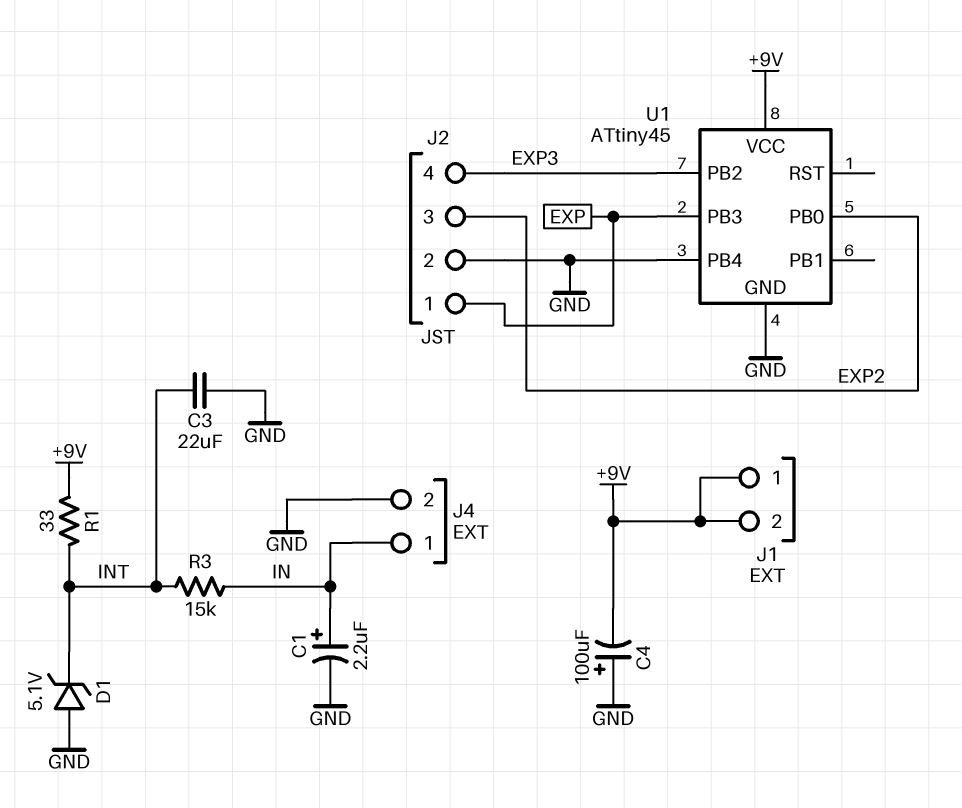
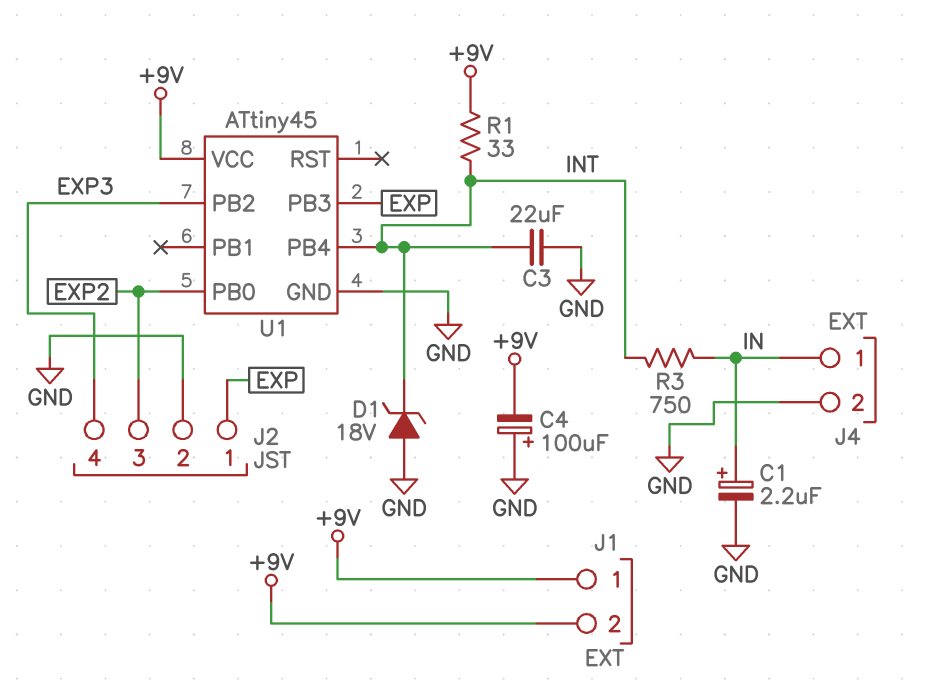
D1: zener 5.1V (A GND, K INT) -> zener 18V (A GND, K INT)
R3: 15k (IN, INT) -> 750 (IN, INT)
U1 pin PB4: GND -> INT

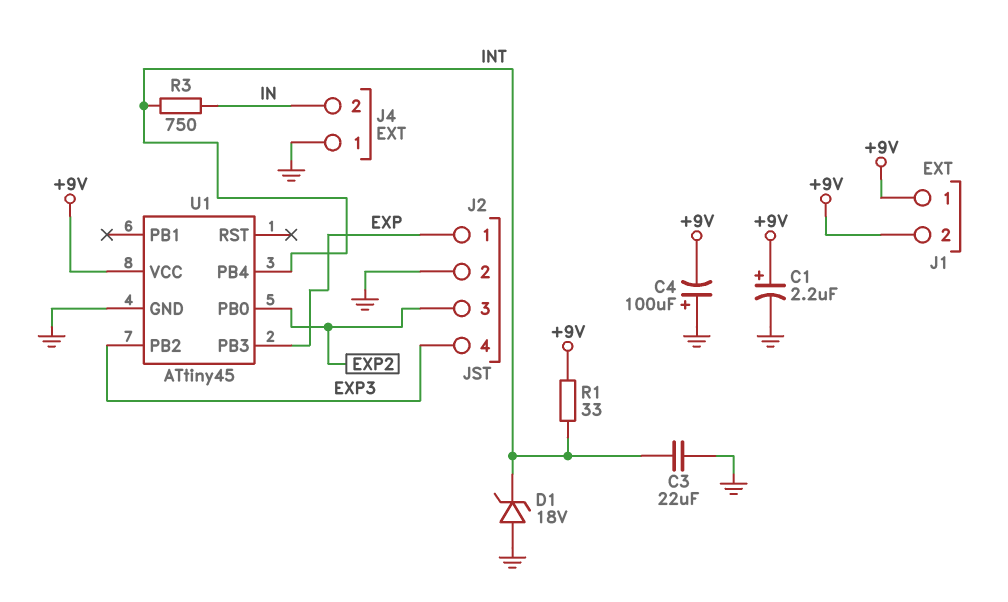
C1: 2.2uF (plus IN, minus GND) -> 2.2uF (plus +9V, minus GND)
J4 pin 1: IN -> GND
J4 pin 2: GND -> IN

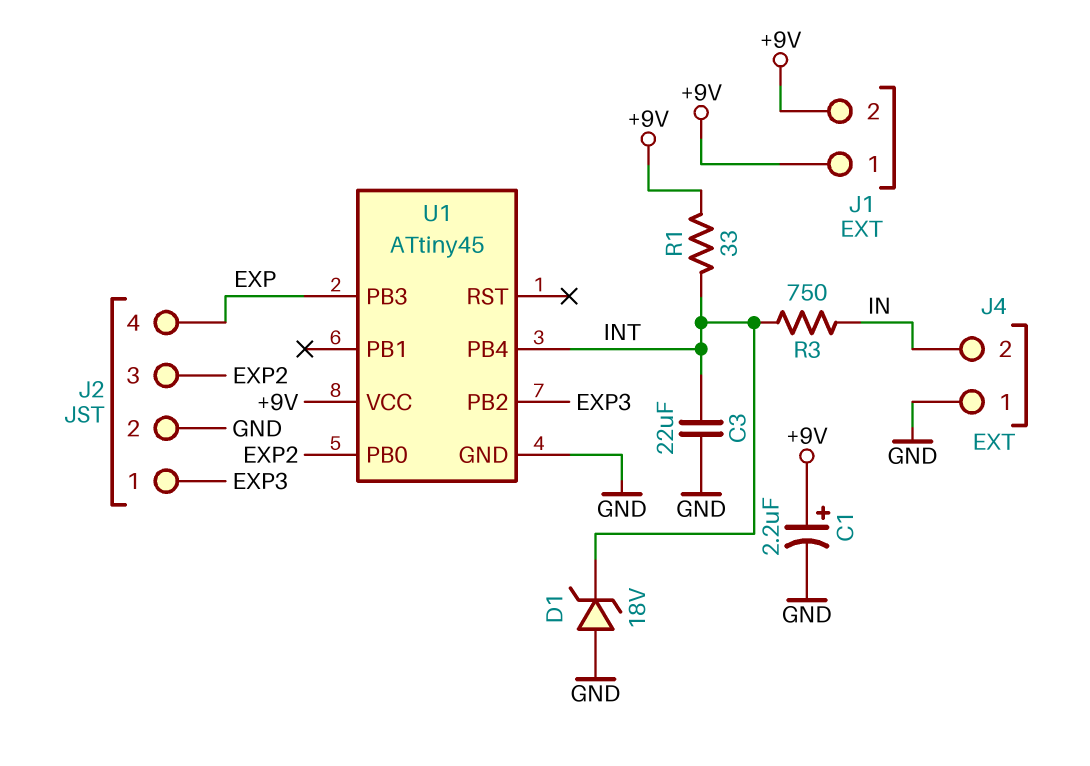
C4: 100uF (plus GND, minus +9V) -> none
J2 pin 1: EXP -> EXP3
J2 pin 4: EXP3 -> EXP

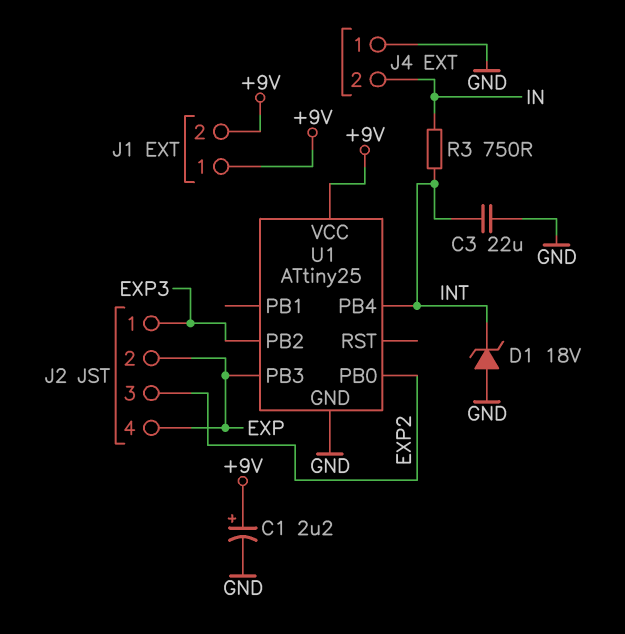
J2 pin 2: GND -> EXP
R1: 33 (+9V, INT) -> none
U1: ATtiny45 -> ATtiny25

